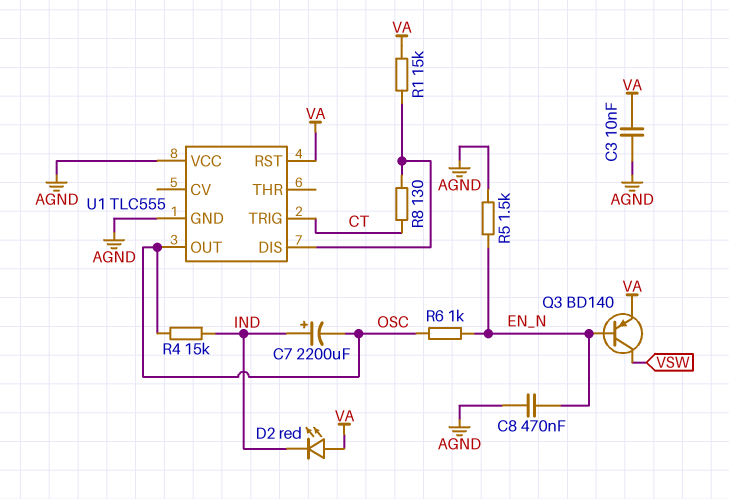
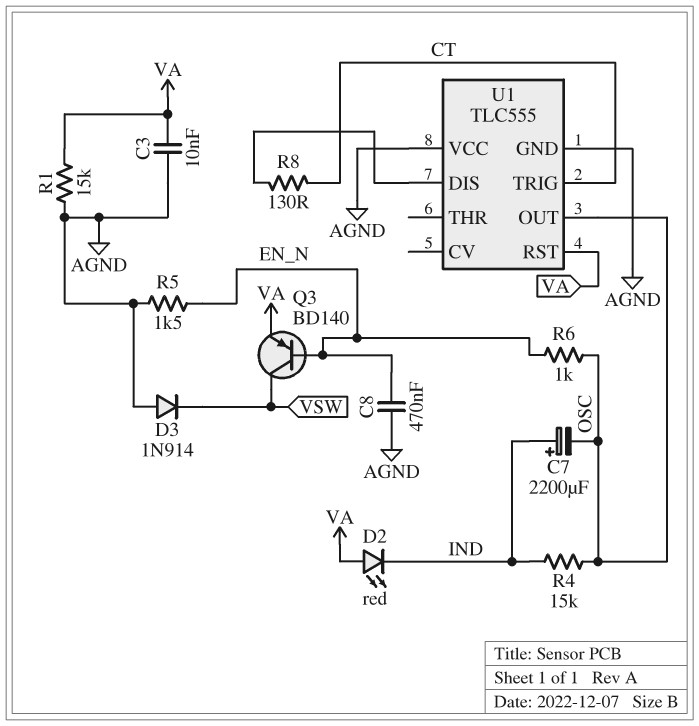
D3: none -> diode 1N914 (A AGND, K VSW)
R1: 15k (U1/DIS, VA) -> 15k (AGND, VA)

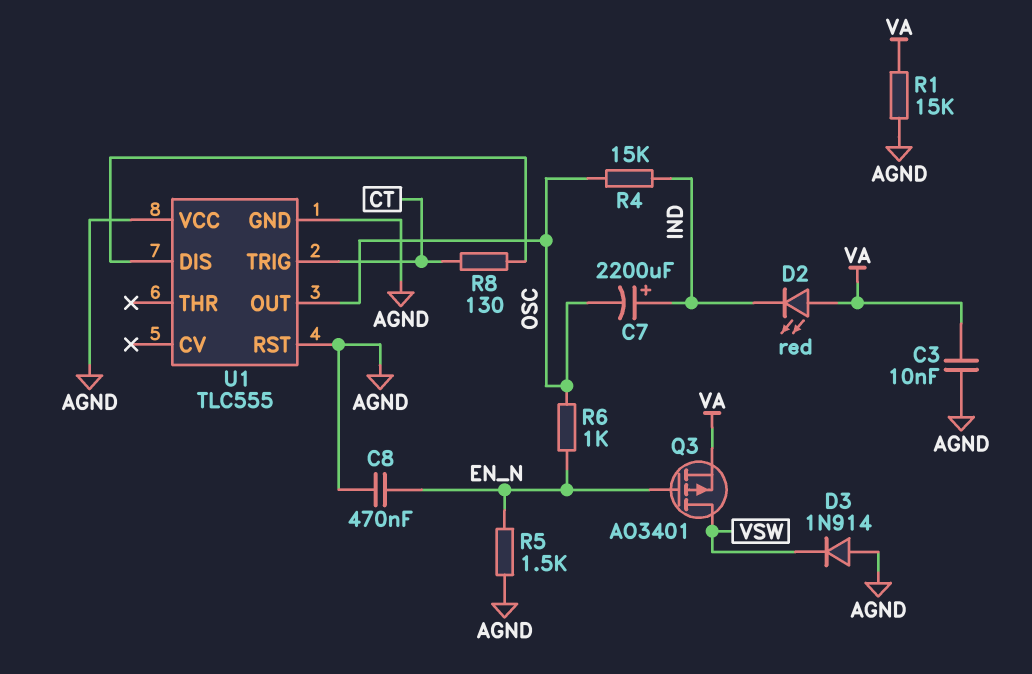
Q3: PNP BD140 (B EN_N, C VSW, E VA) -> PMOS AO3401 (G EN_N, D VSW, S VA)
U1 pin RST: VA -> AGND

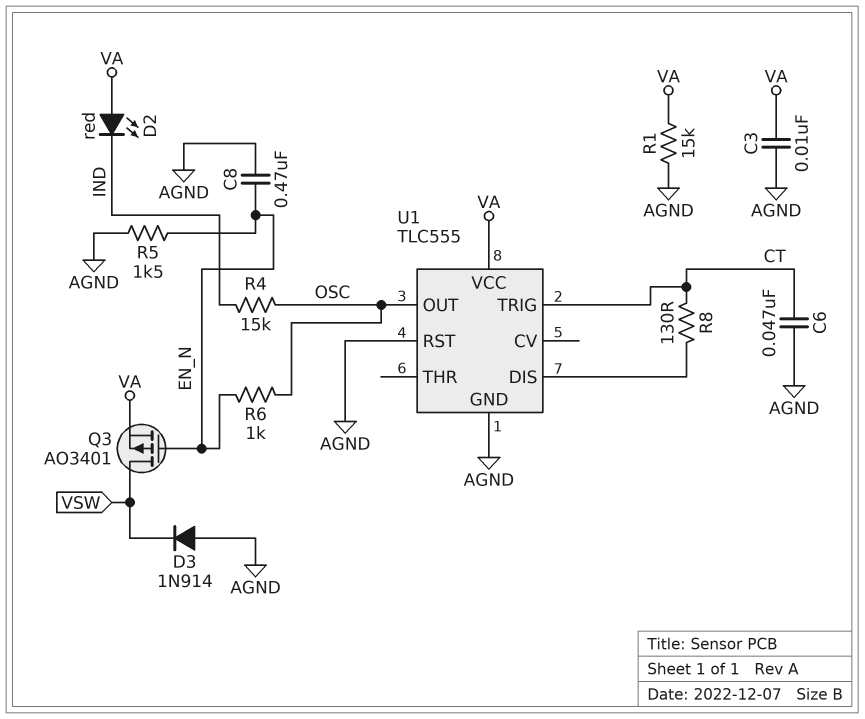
C6: none -> 47nF (AGND, CT)
C7: 2200uF (plus IND, minus OSC) -> none
U1 pin VCC: AGND -> VA

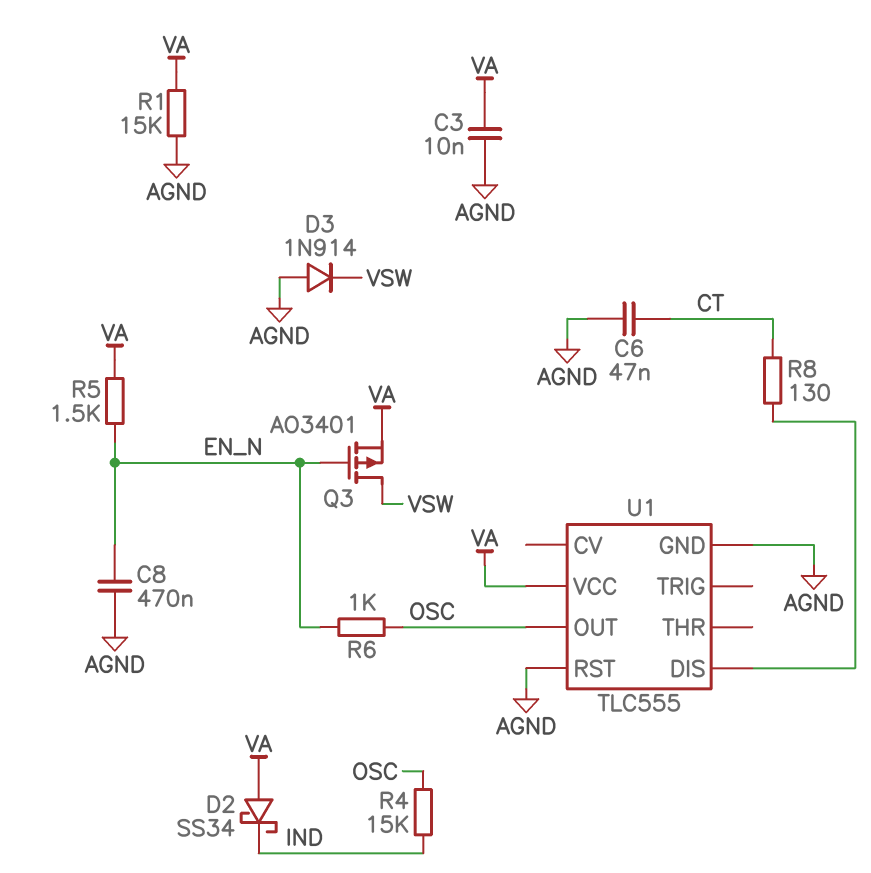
D2: LED red (A VA, K IND) -> schottky SS34 (A VA, K IND)
R5: 1.5k (AGND, EN_N) -> 1.5k (EN_N, VA)
U1 pin TRIG: CT -> none

